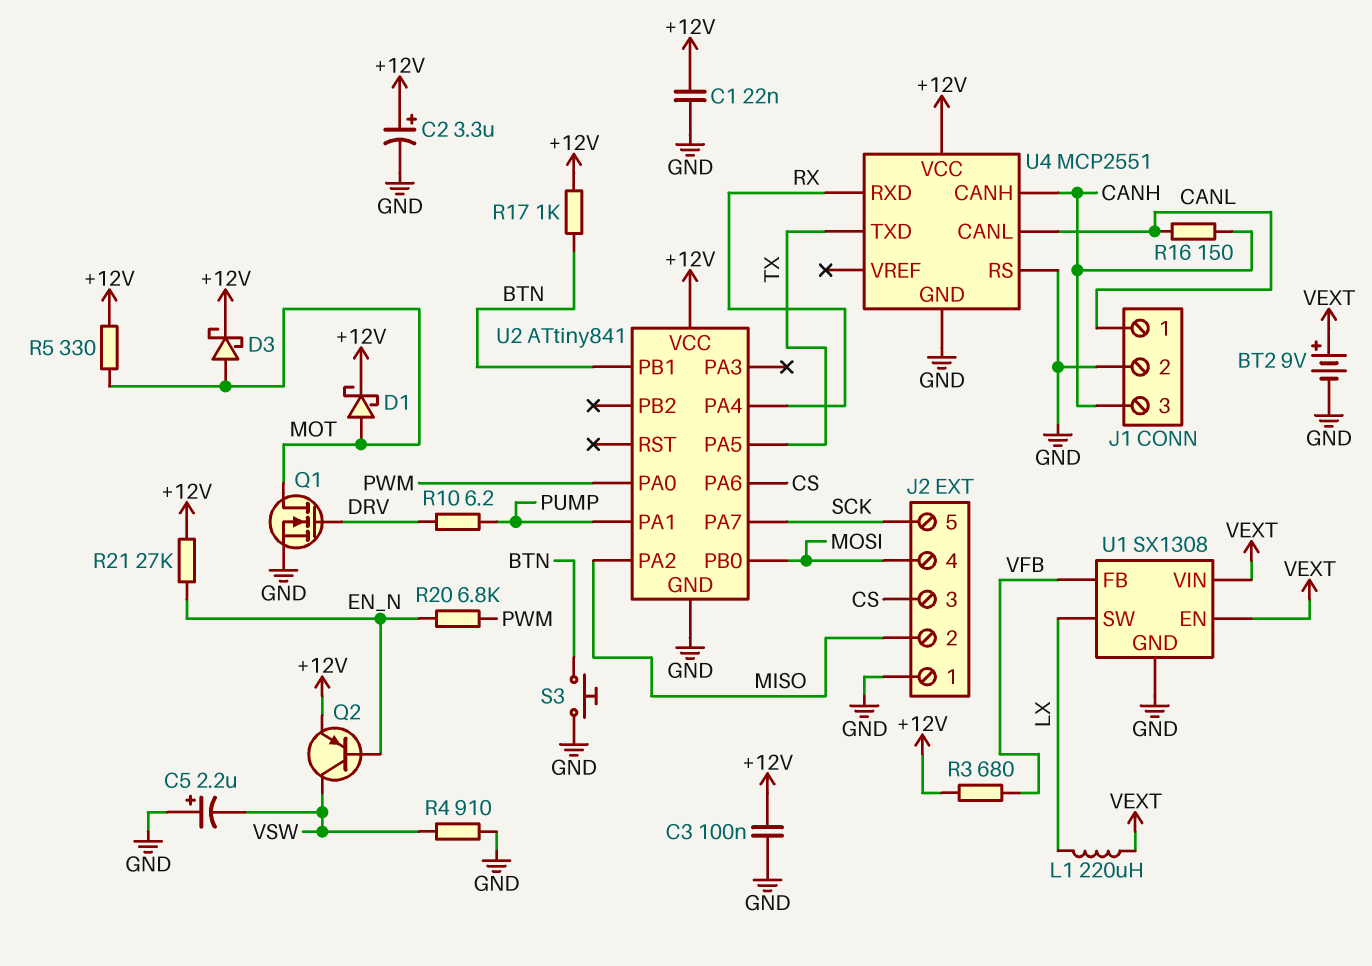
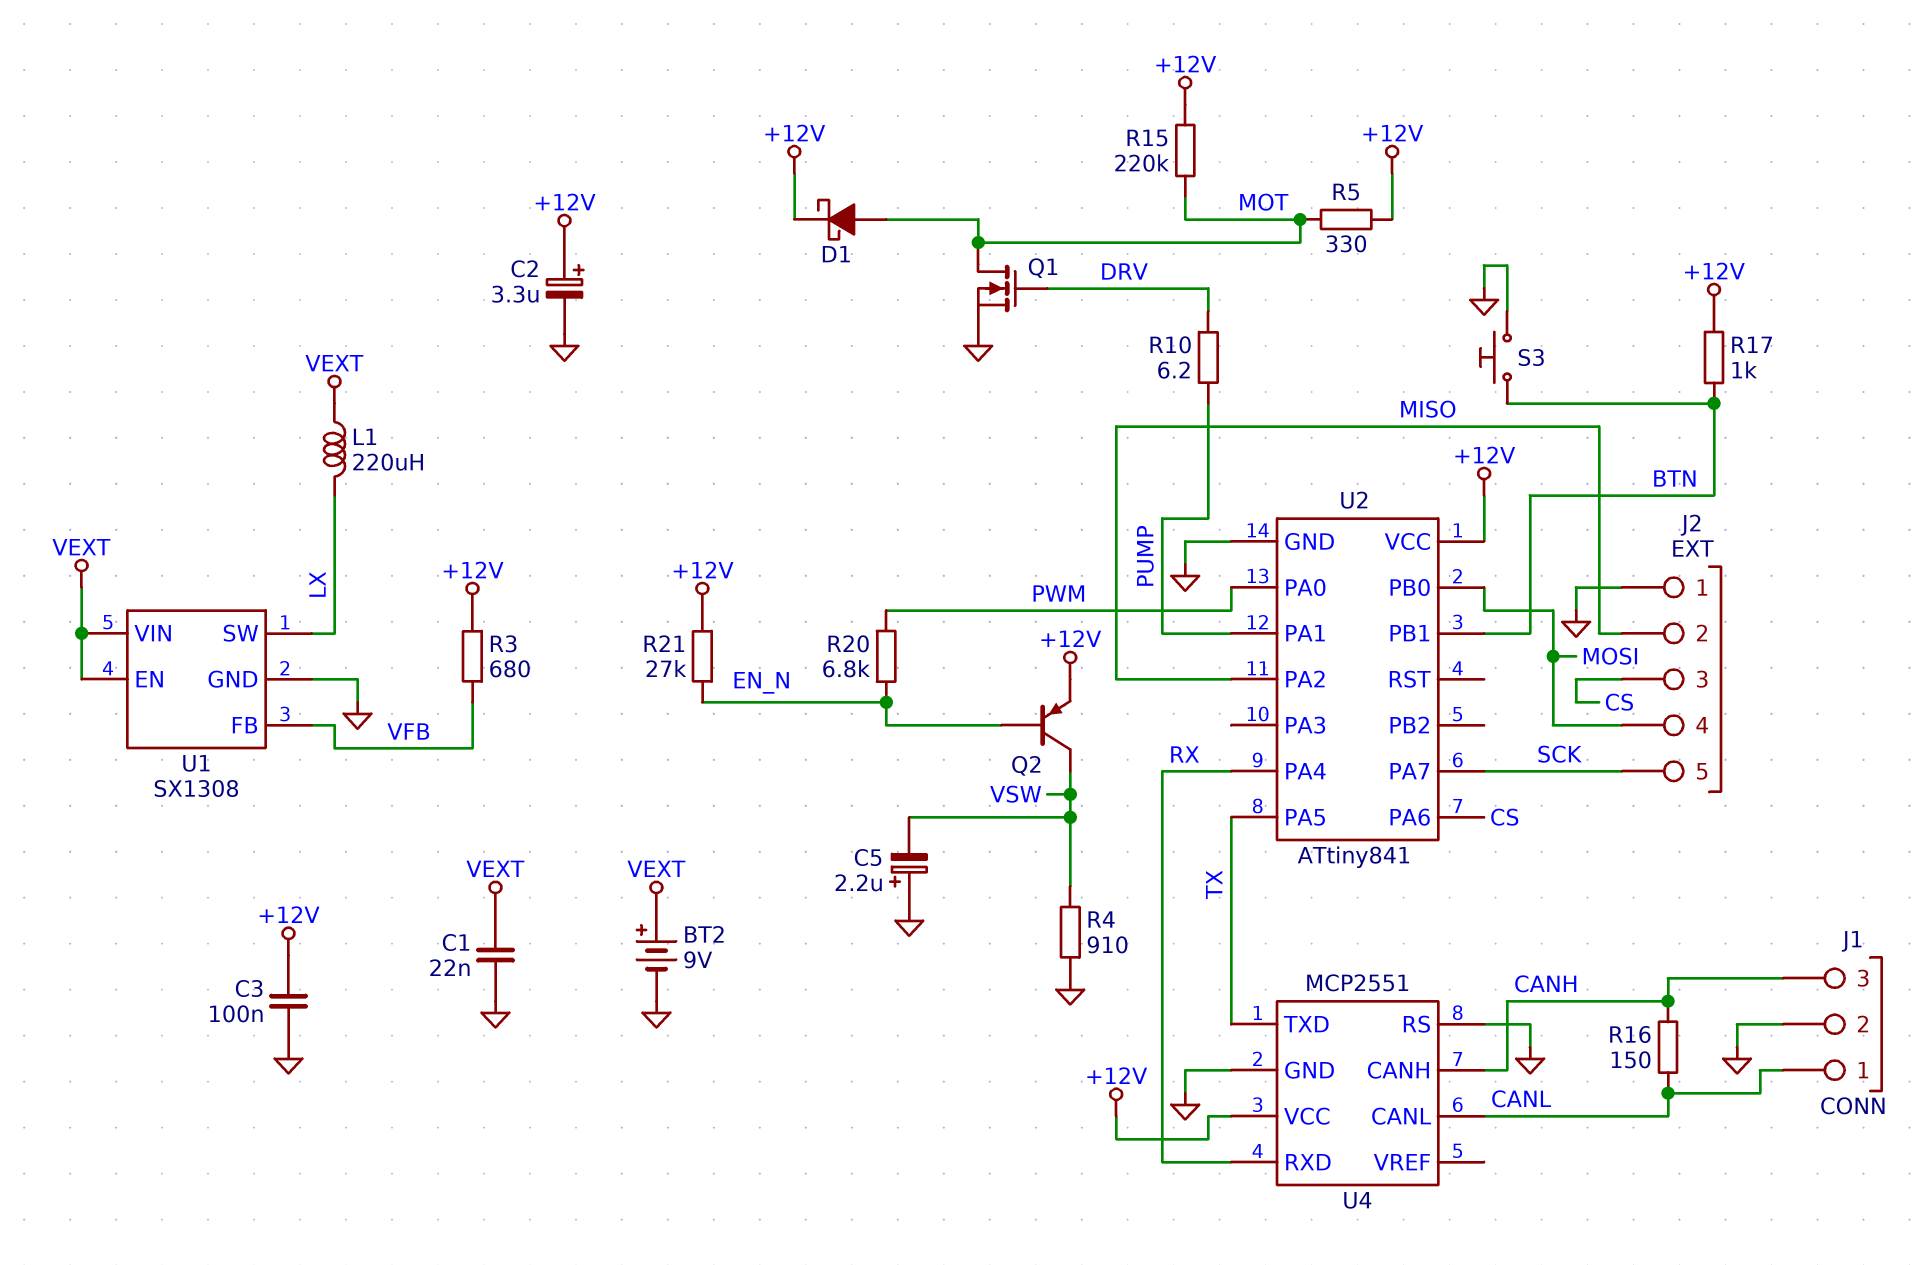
C1: 22nF (+12V, GND) -> 22nF (GND, VEXT)
D3: schottky (A MOT, K +12V) -> none
R15: none -> 220k (+12V, MOT)

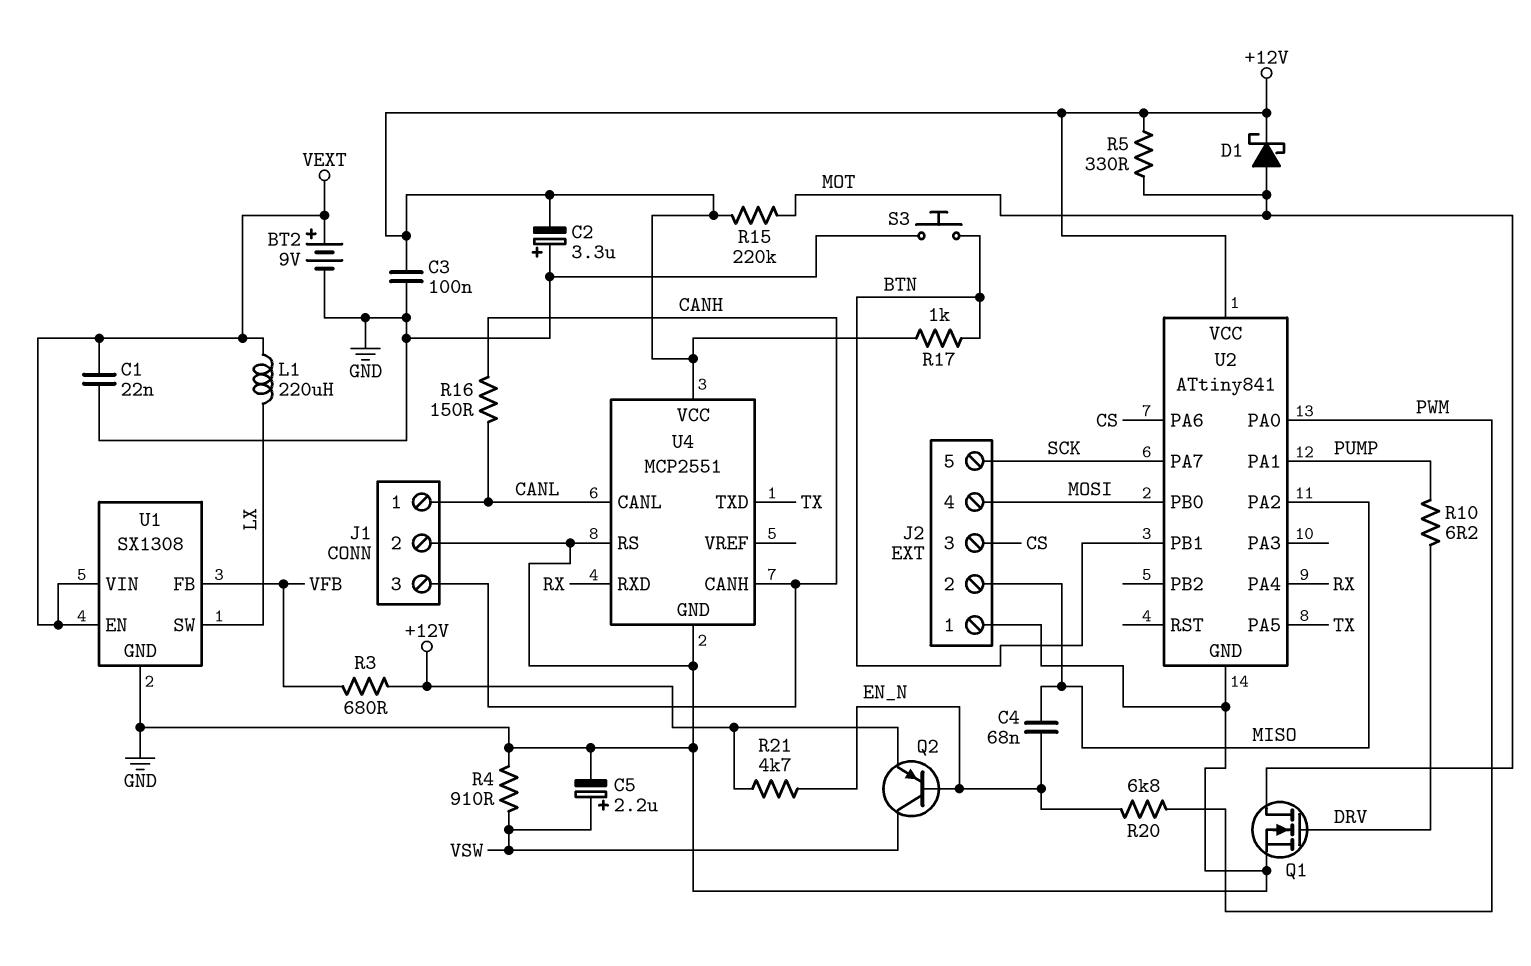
C2: 3.3uF (plus +12V, minus GND) -> 3.3uF (plus GND, minus +12V)
C4: none -> 68nF (EN_N, MISO)
C5: 2.2uF (plus GND, minus VSW) -> 2.2uF (plus VSW, minus GND)
R21: 27k (+12V, EN_N) -> 4.7k (+12V, EN_N)

